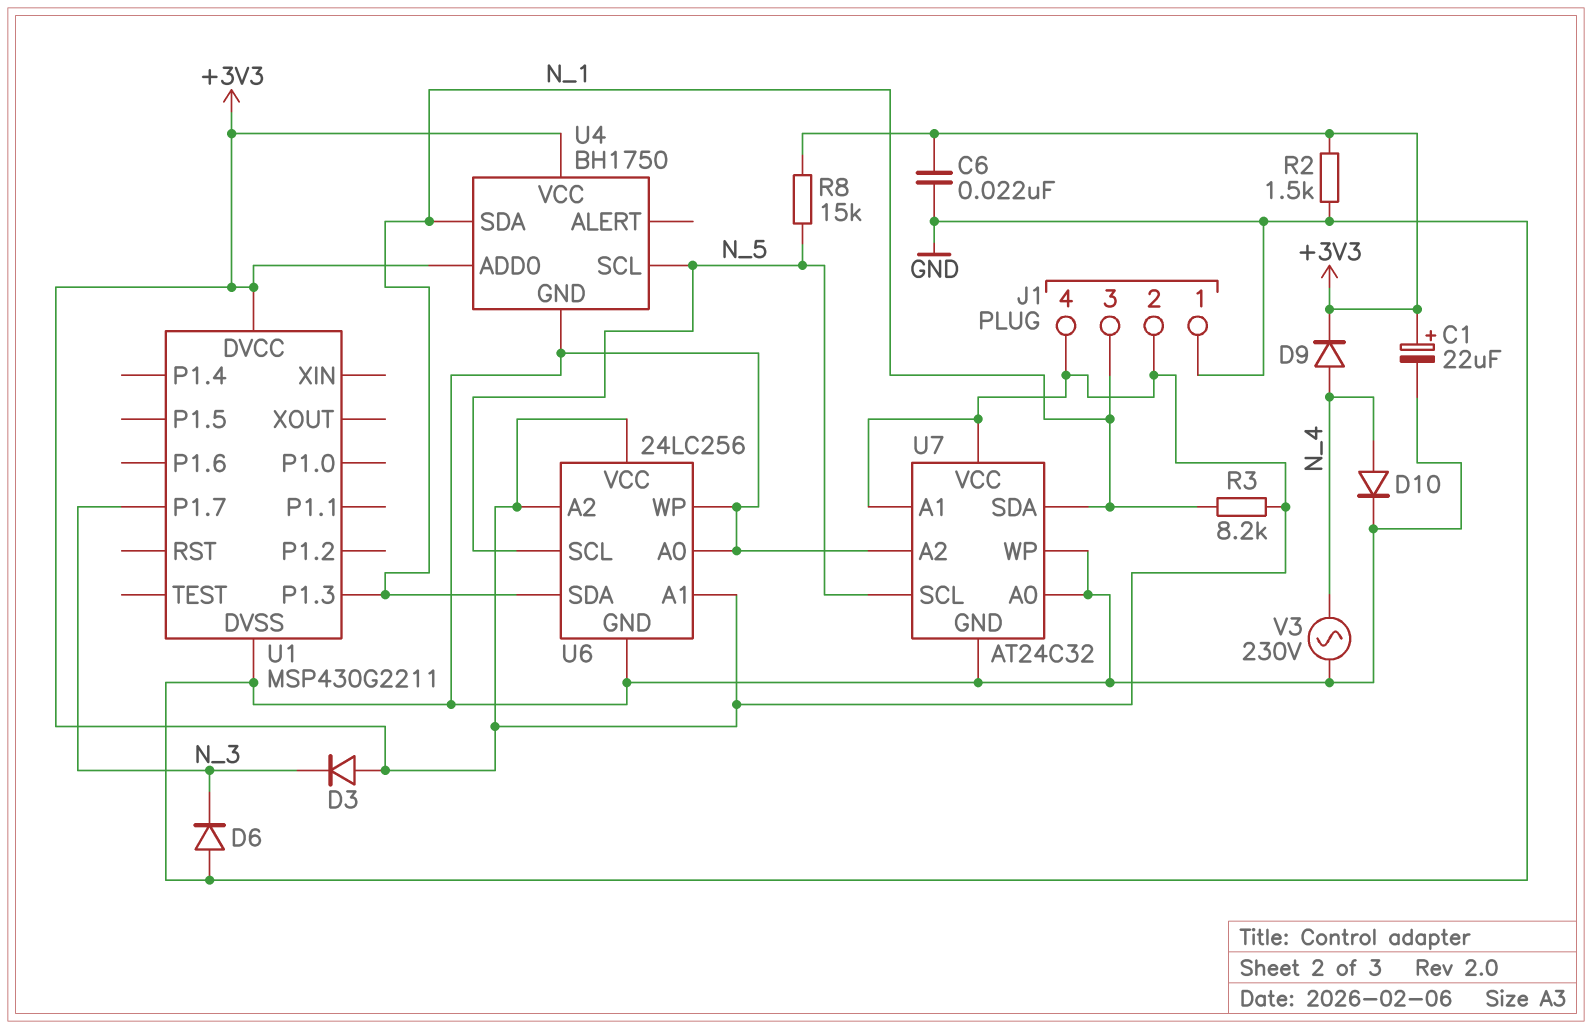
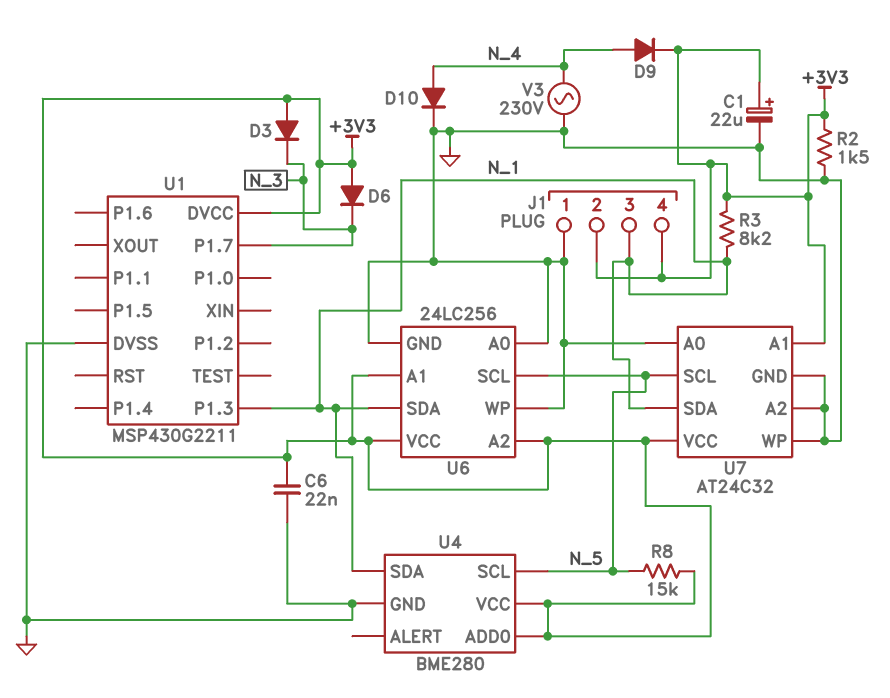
D6: diode (A GND, K N_3) -> diode (A +3V3, K N_3)
U4: BH1750 -> BME280

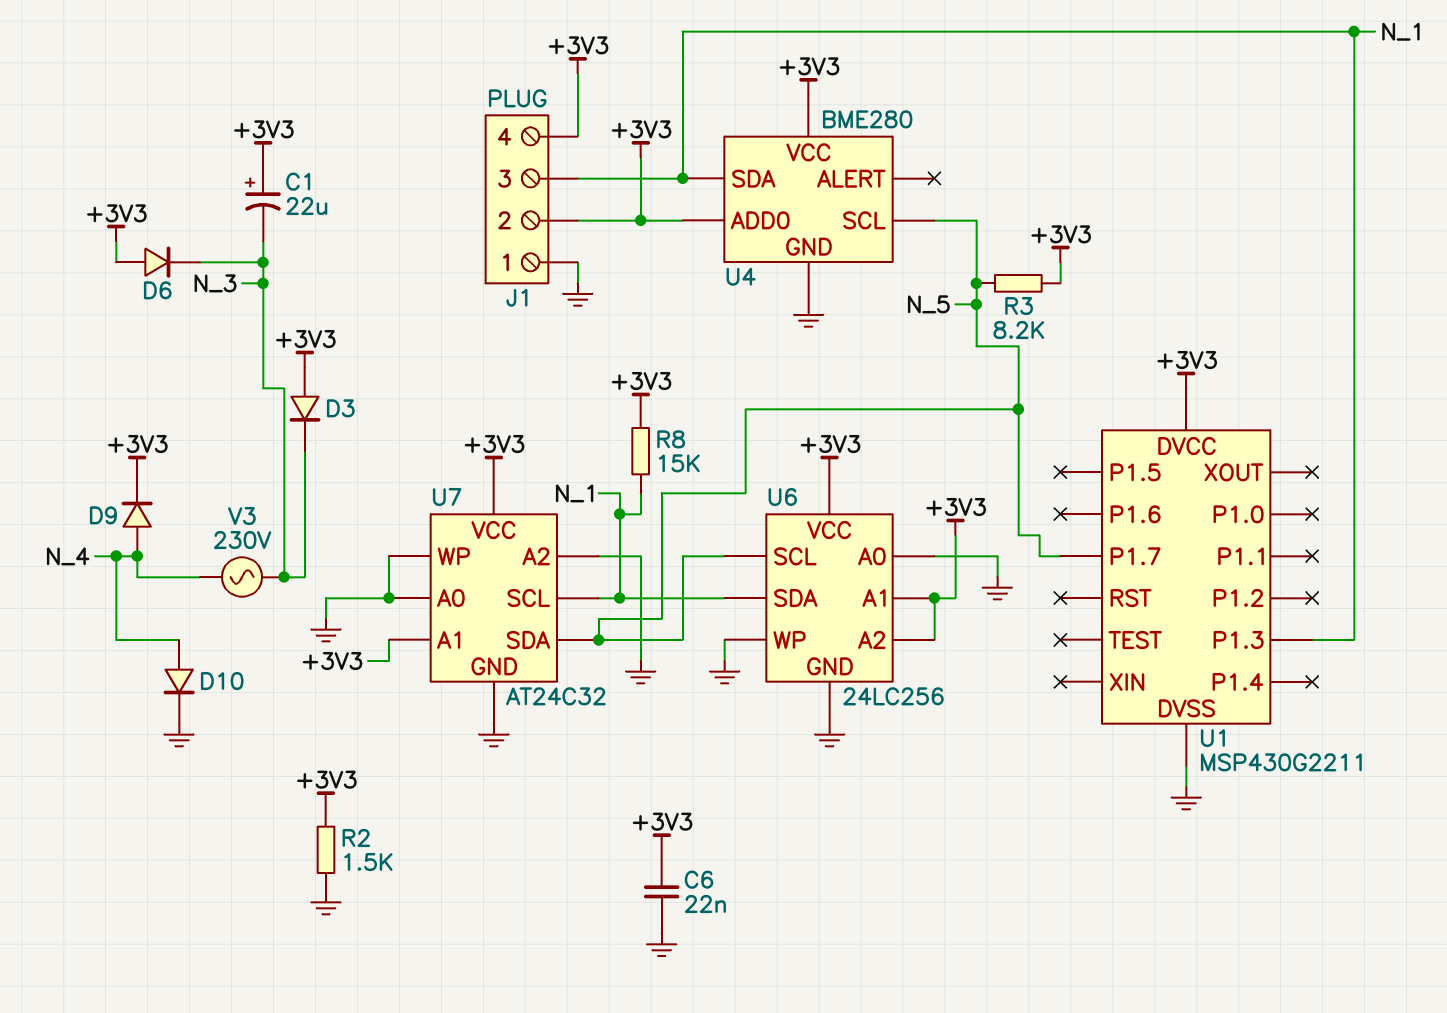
C1: 22uF (plus +3V3, minus GND) -> 22uF (plus +3V3, minus N_3)
R3: 8.2k (+3V3, N_1) -> 8.2k (+3V3, N_5)
R8: 15k (+3V3, N_5) -> 15k (+3V3, N_1)
U1 pin P1.7: N_3 -> N_5
U7 pin SCL: N_5 -> N_1
U7 pin SDA: N_1 -> N_5
V3: AC 230V (GND, N_4) -> AC 230V (N_3, N_4)

